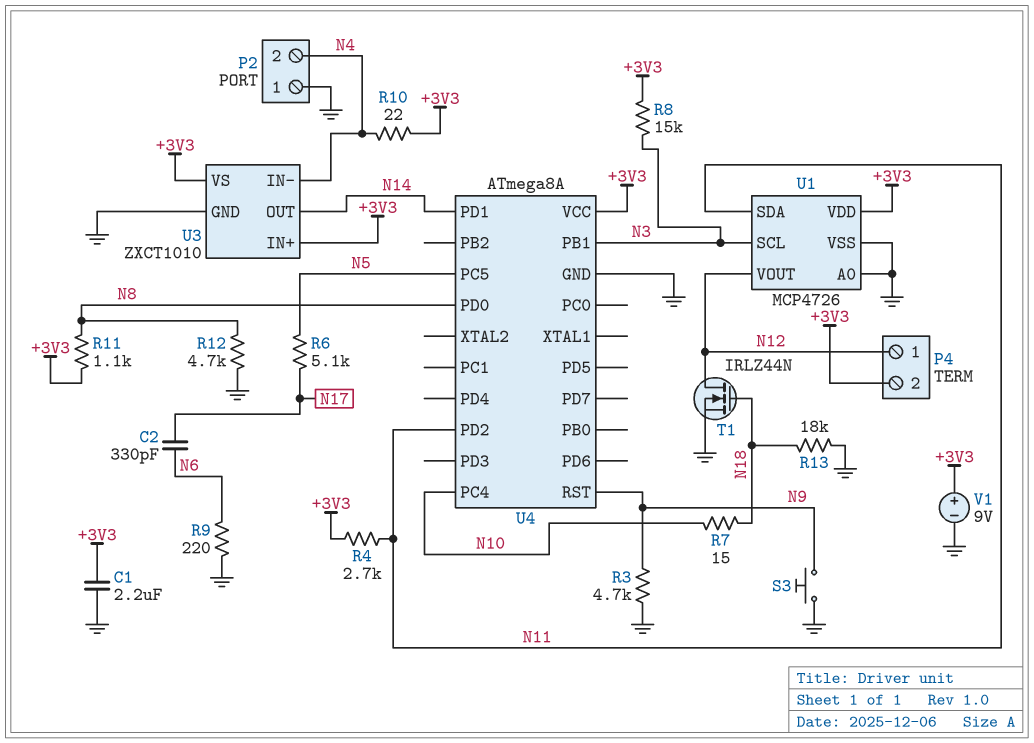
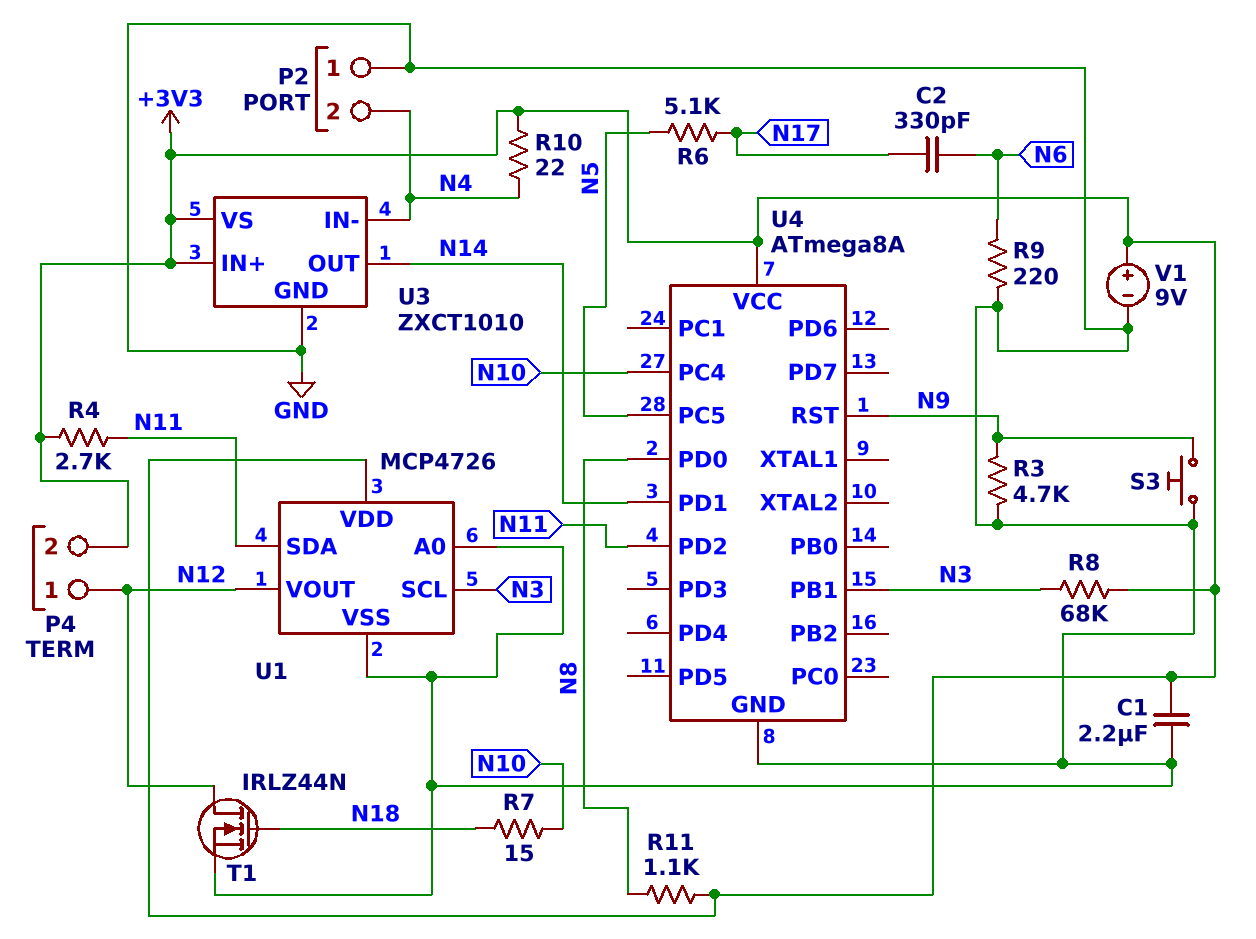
R8: 15k (+3V3, N3) -> 68k (+3V3, N3)
R12: 4.7k (GND, N8) -> none
R13: 18k (GND, N18) -> none

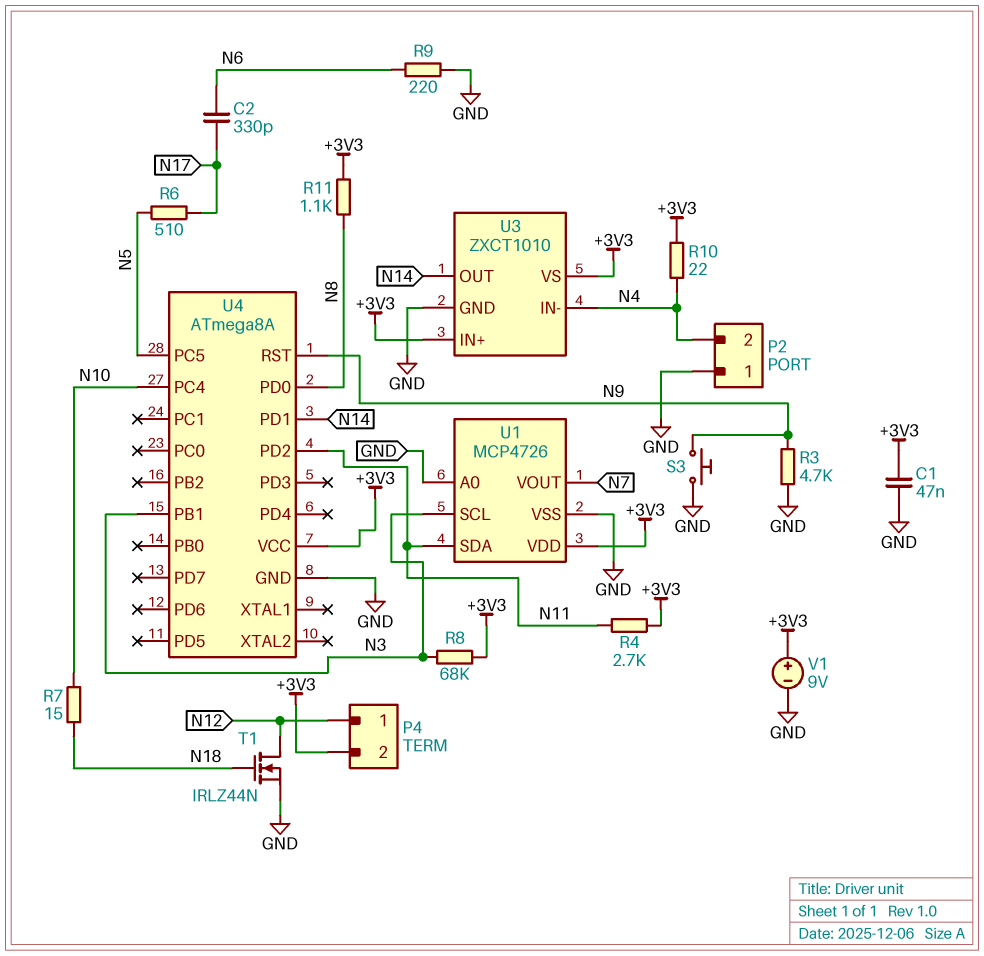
C1: 2.2uF (+3V3, GND) -> 47nF (+3V3, GND)
R6: 5.1k (N5, N17) -> 510 (N5, N17)
U1 pin VOUT: N12 -> N7

